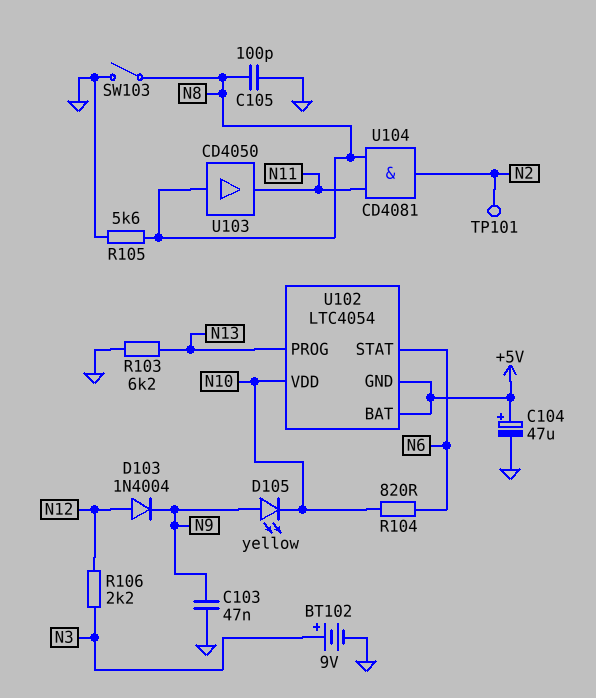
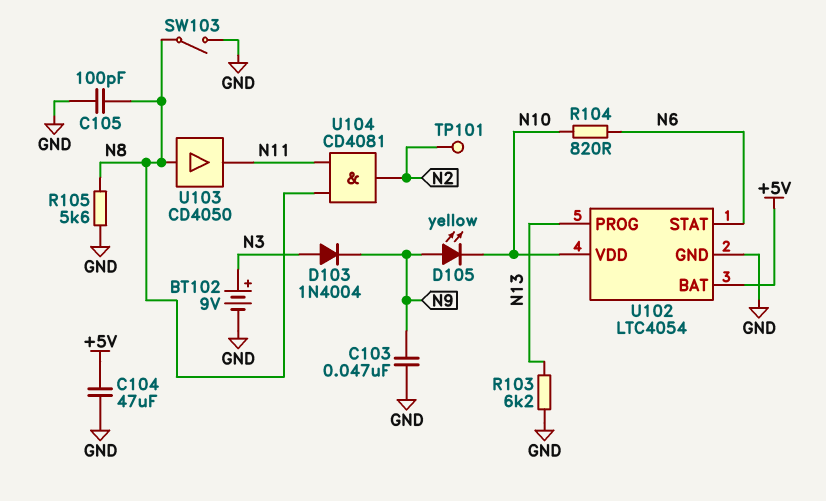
C104: 47uF (plus +5V, minus GND) -> 47uF (+5V, GND)
D103: diode 1N4004 (A N12, K N9) -> diode 1N4004 (A N3, K N9)
R106: 2.2k (N3, N12) -> none
U102 pin GND: +5V -> GND

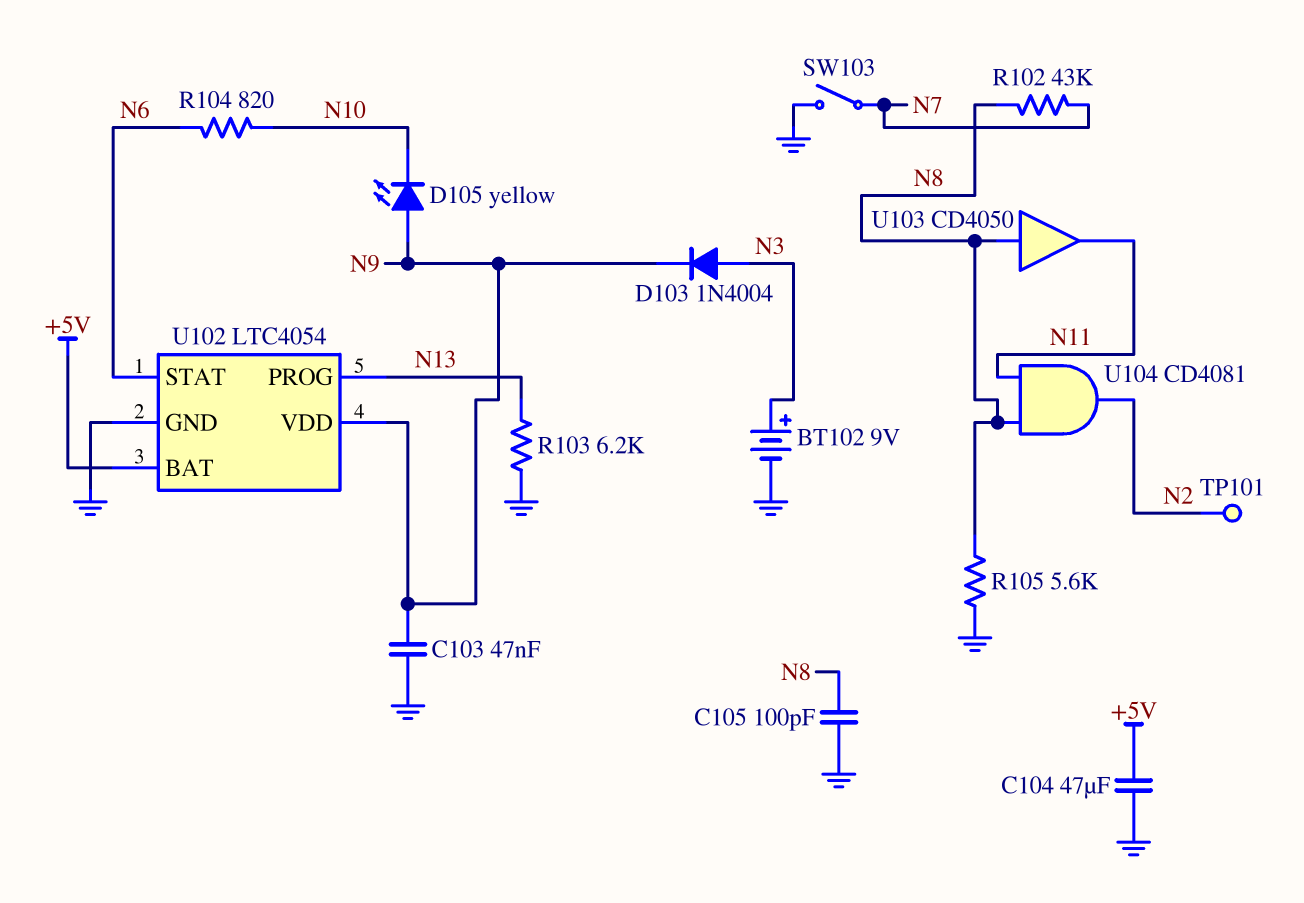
R102: none -> 43k (N7, N8)
SW103: switch (GND, N8) -> switch (GND, N7)
U102 pin VDD: N10 -> N9

